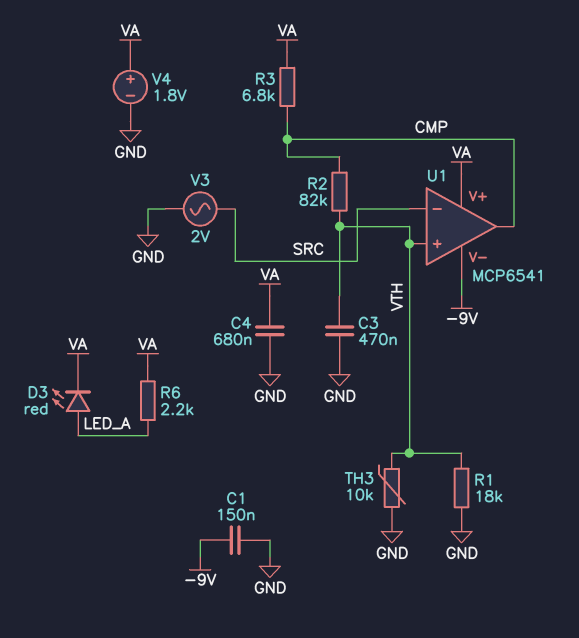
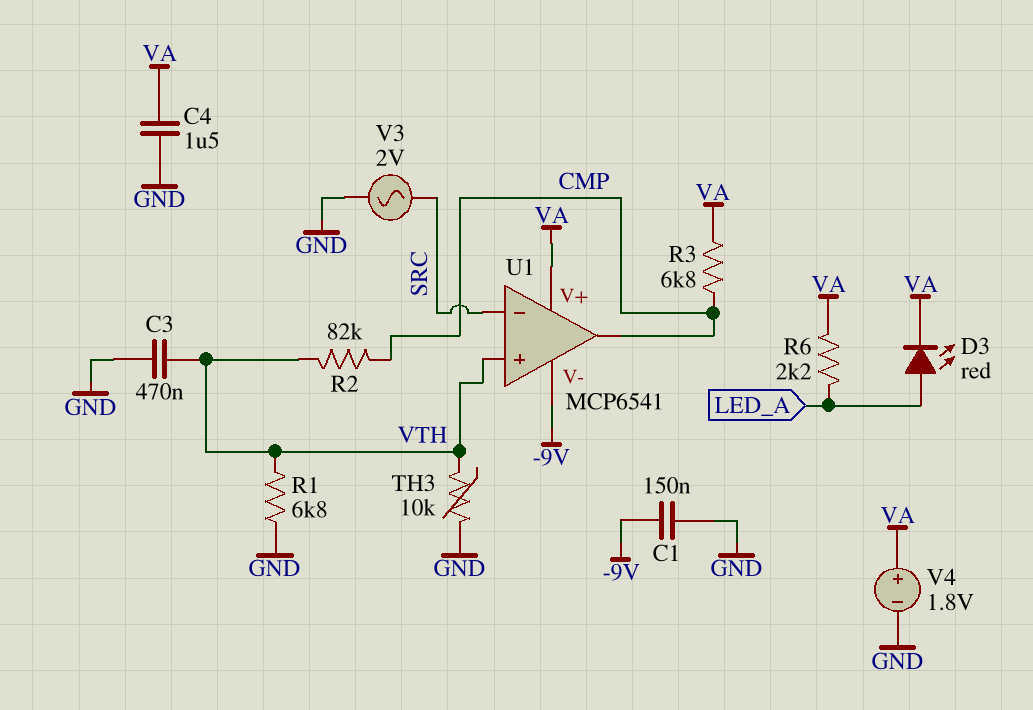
C4: 680nF (GND, VA) -> 1.5uF (GND, VA)
R1: 18k (GND, VTH) -> 6.8k (GND, VTH)

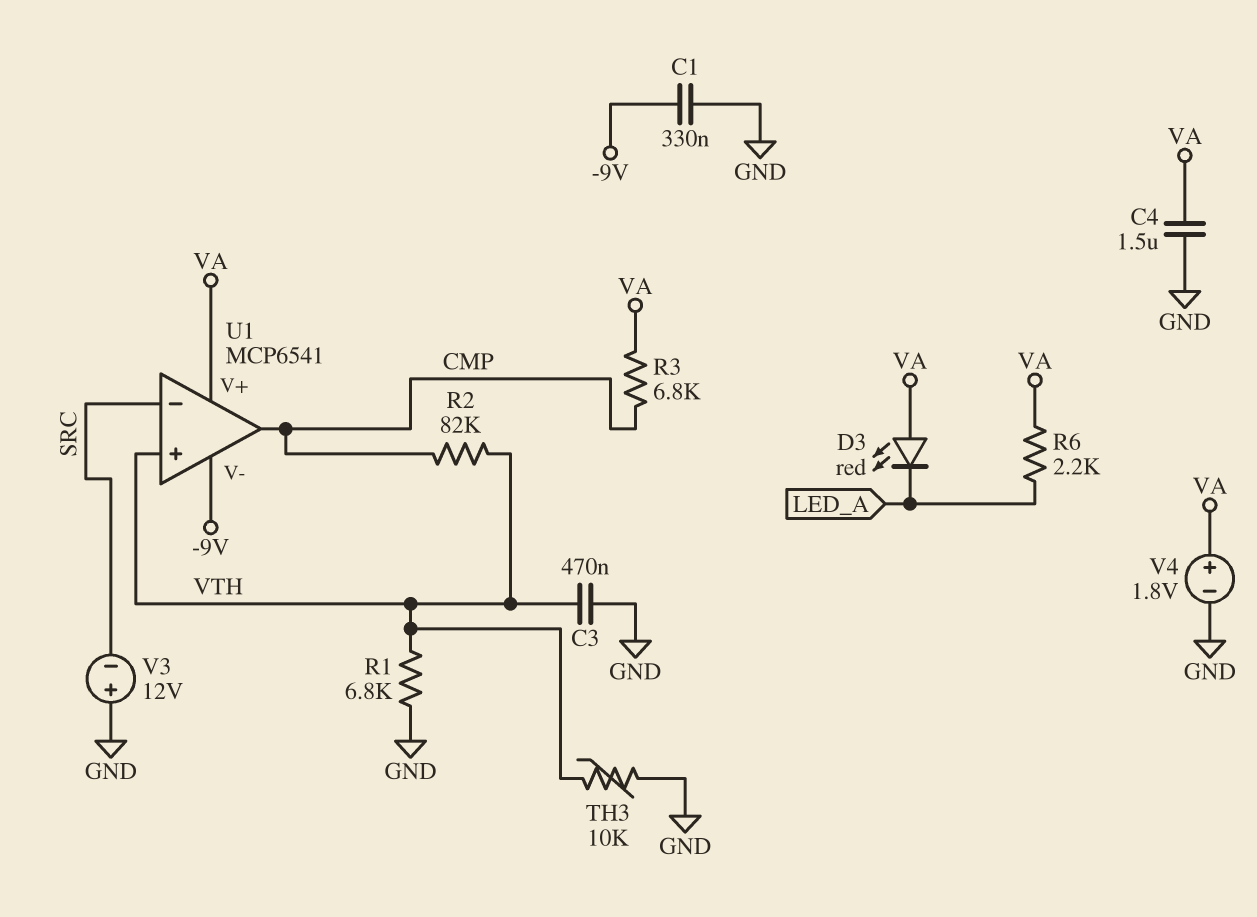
C1: 150nF (-9V, GND) -> 330nF (-9V, GND)
D3: LED red (A LED_A, K VA) -> LED red (A VA, K LED_A)
V3: AC 2V (GND, SRC) -> 12V (plus GND, minus SRC)

